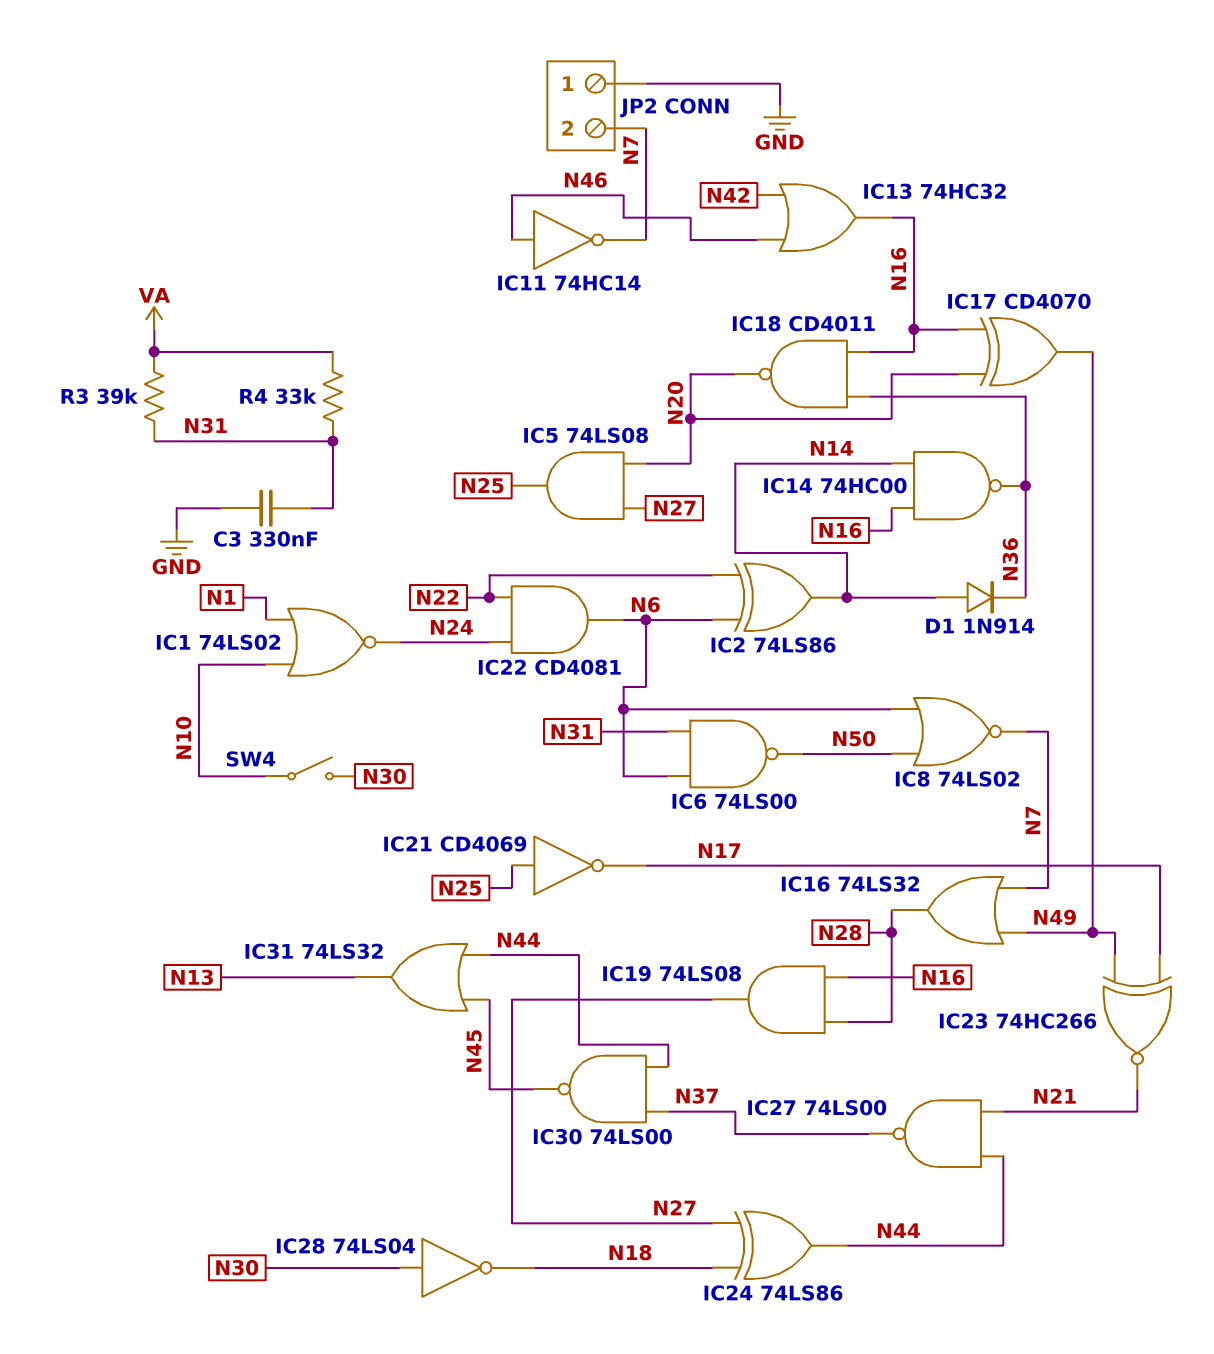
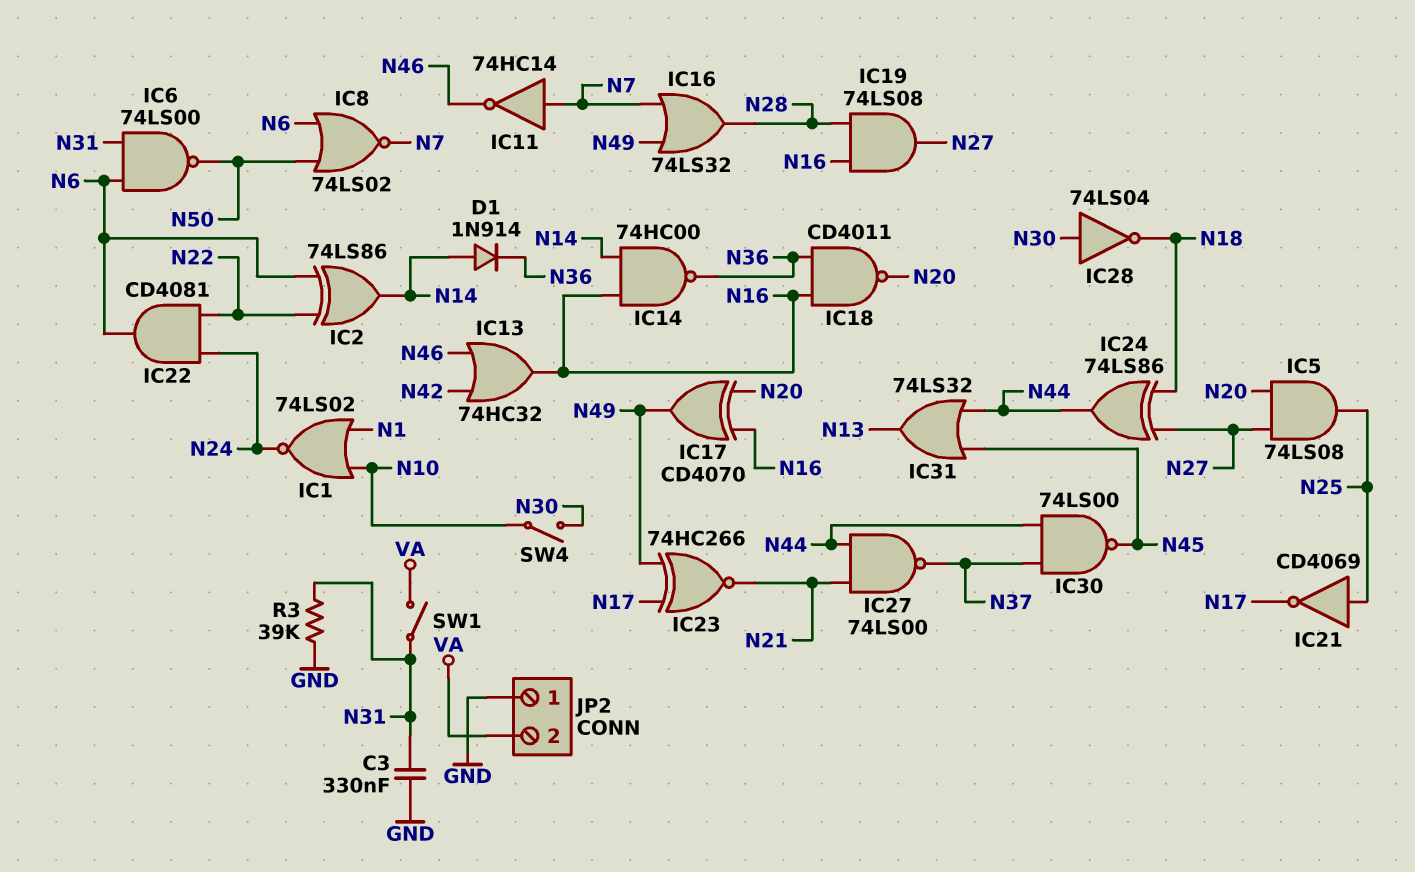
IC11: NOT 74HC14 (in N46, out N7) -> NOT 74HC14 (in N7, out N46)
JP2 pin 2: N7 -> VA
R3: 39k (N31, VA) -> 39k (GND, N31)
R4: 33k (N31, VA) -> none
SW1: none -> switch (N31, VA)

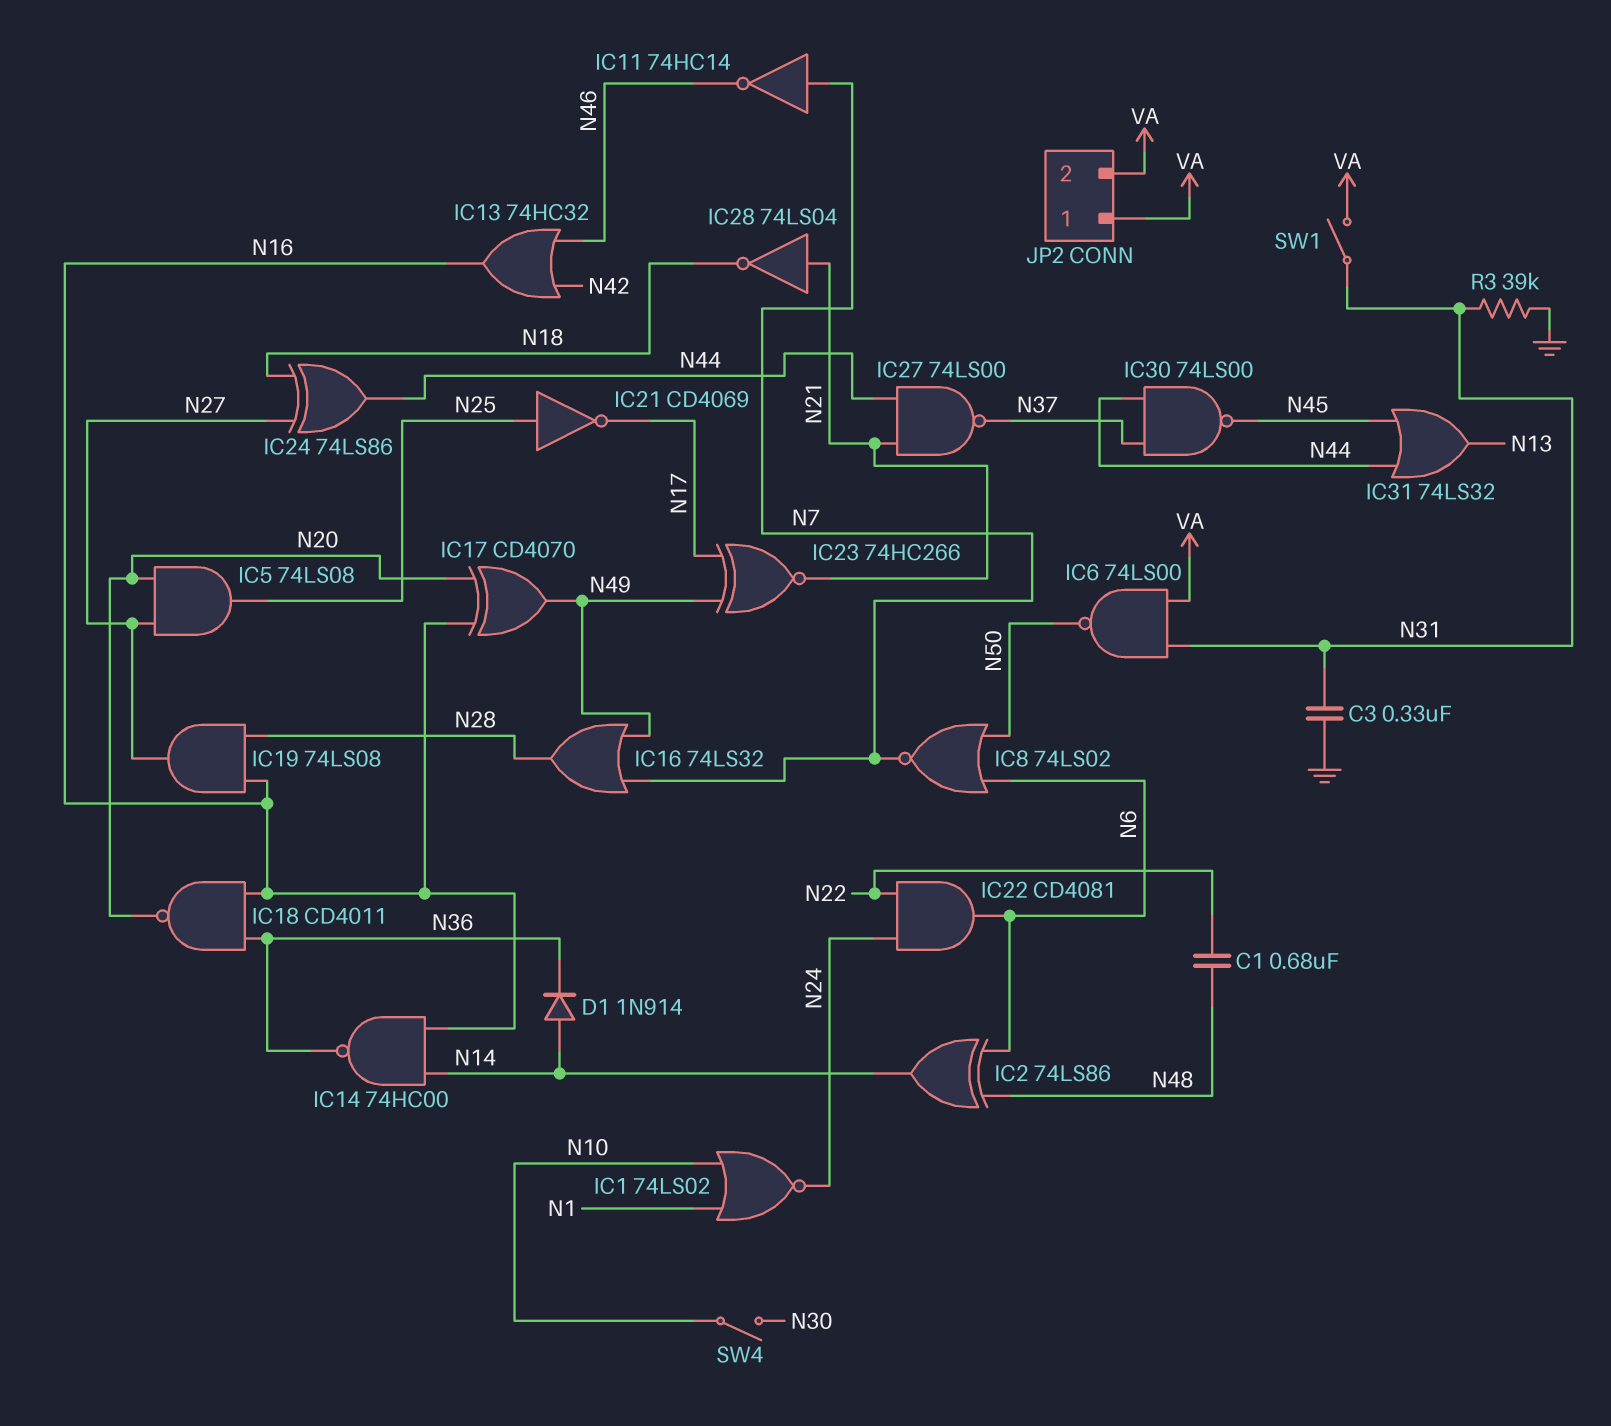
C1: none -> 680nF (N22, N48)
IC2: XOR 74LS86 (in N6, in N22, out N14) -> XOR 74LS86 (in N6, in N48, out N14)
IC6: NAND 74LS00 (in N6, in N31, out N50) -> NAND 74LS00 (in N31, in VA, out N50)
IC28: NOT 74LS04 (in N30, out N18) -> NOT 74LS04 (in N21, out N18)
JP2 pin 1: GND -> VA

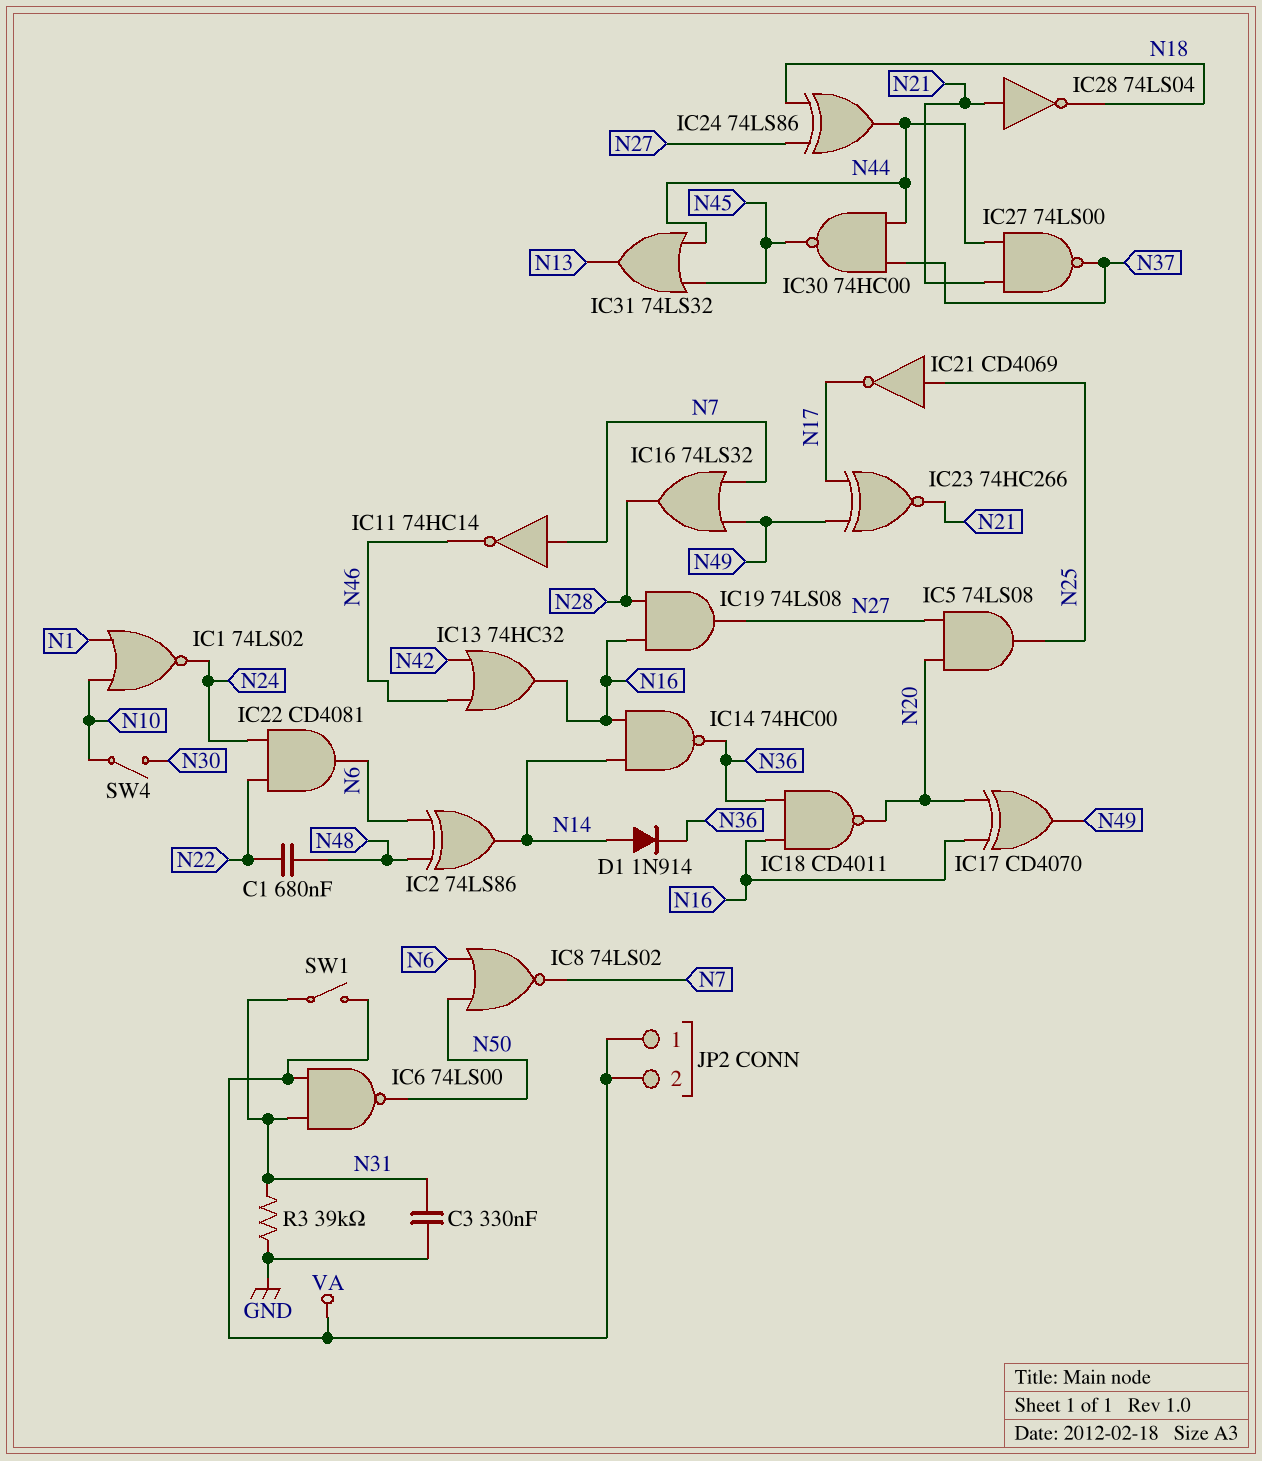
IC30: NAND 74LS00 (in N37, in N44, out N45) -> NAND 74HC00 (in N37, in N44, out N45)

